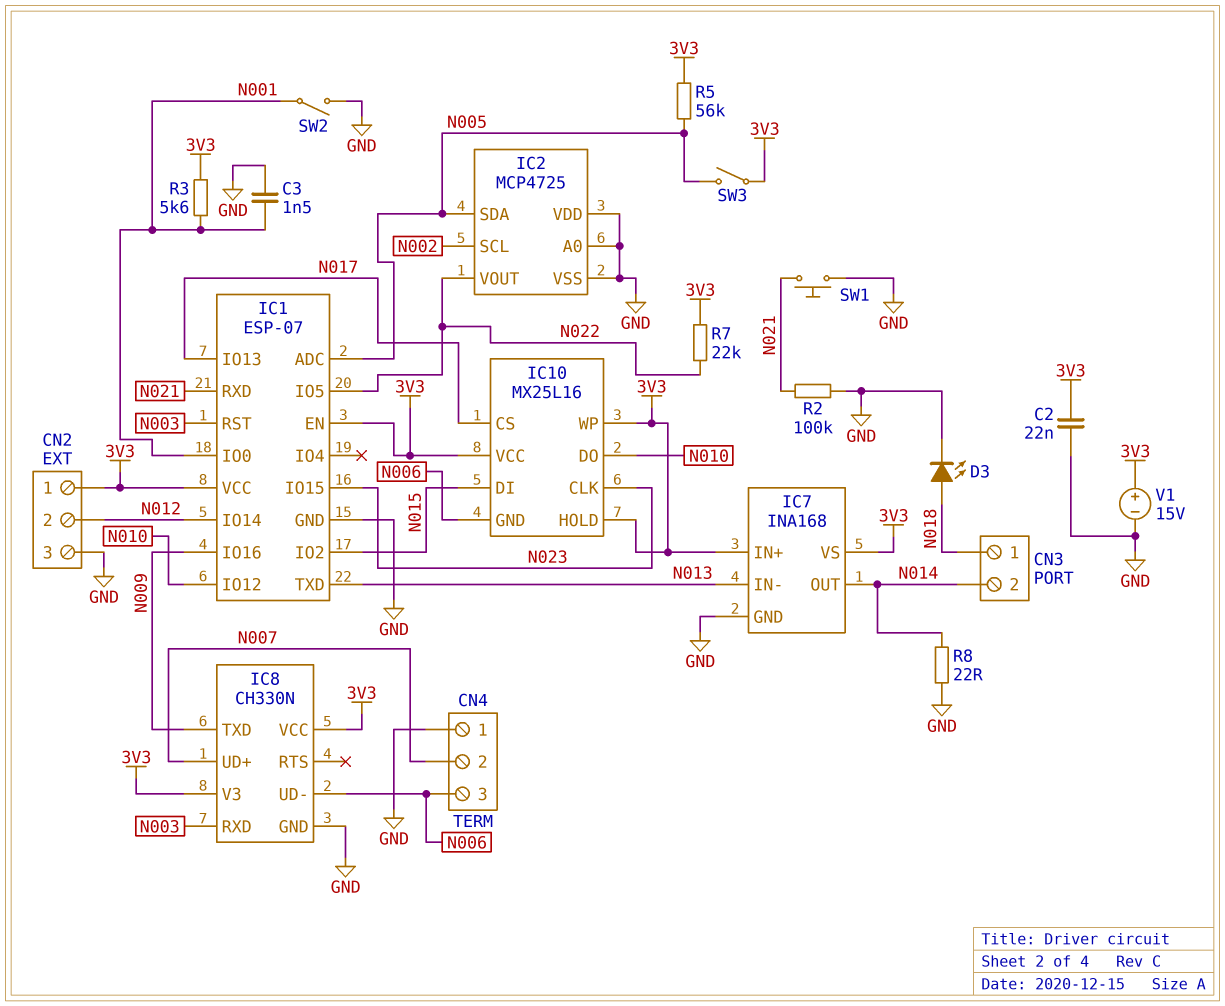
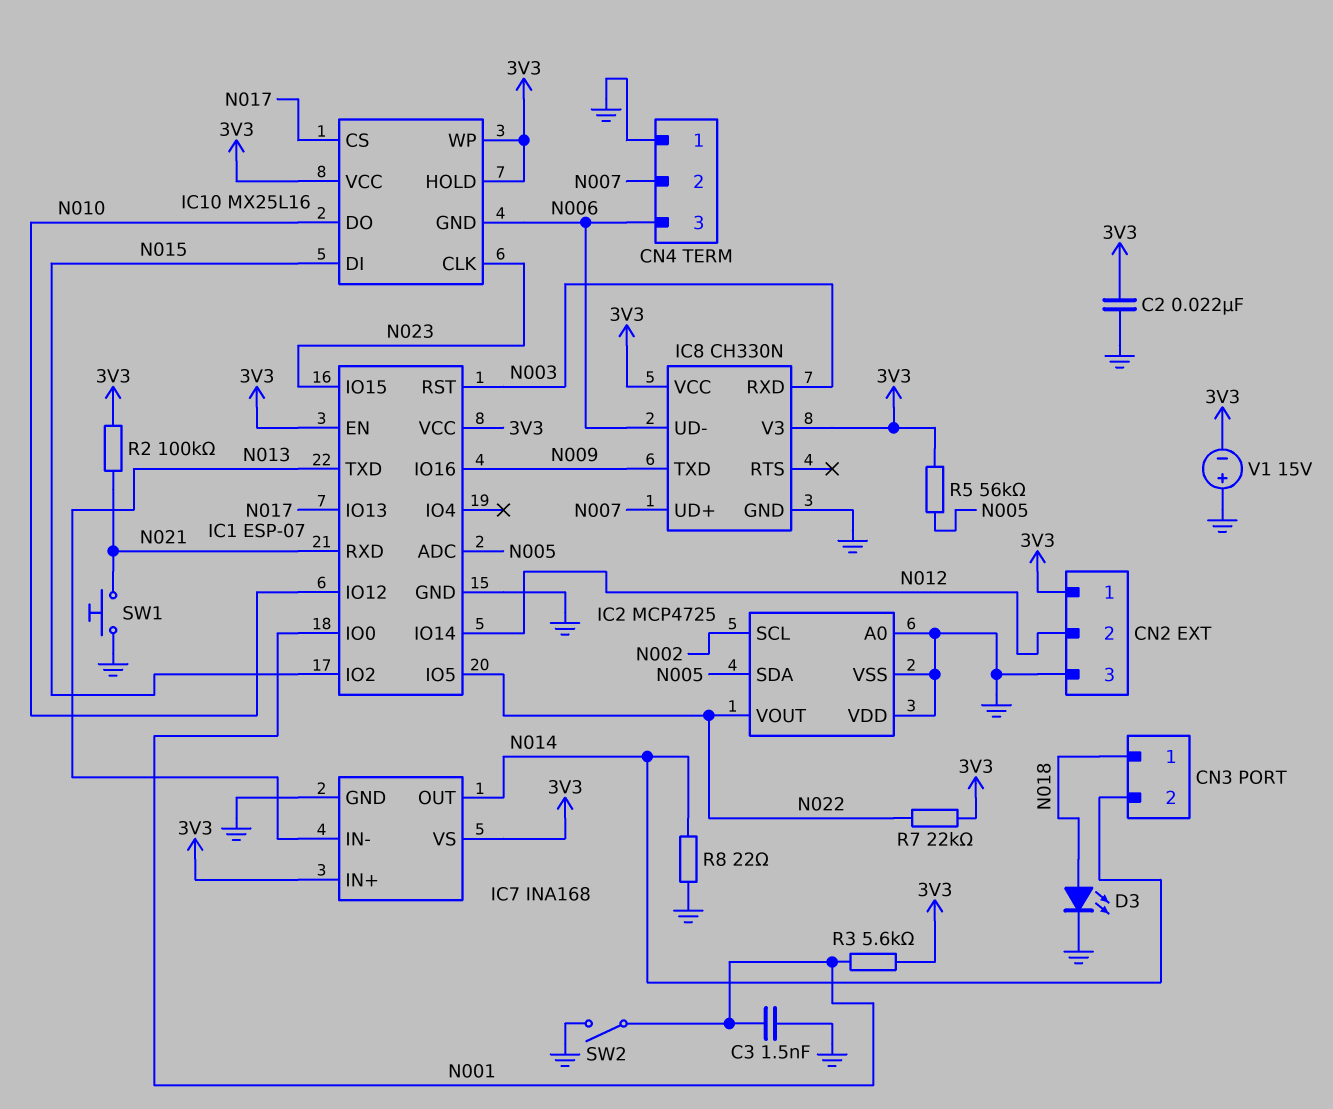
R2: 100k (GND, N021) -> 100k (3V3, N021)
SW3: switch (3V3, N005) -> none
V1: 15V (plus 3V3, minus GND) -> 15V (plus GND, minus 3V3)

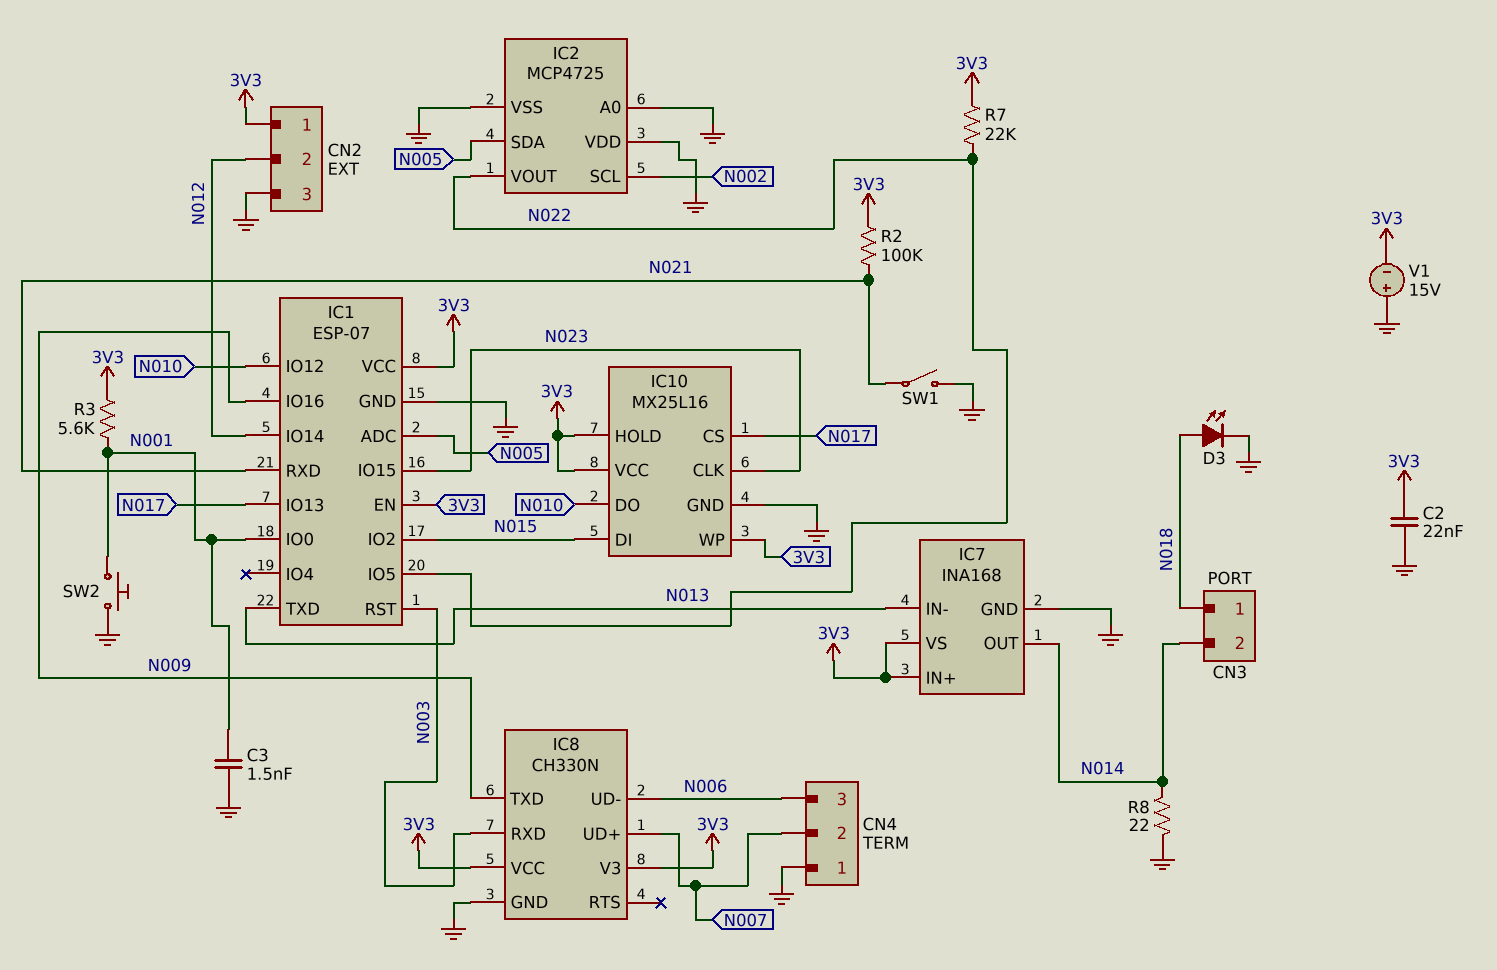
IC10 pin GND: N006 -> GND
R5: 56k (3V3, N005) -> none
SW1: button (GND, N021) -> switch (GND, N021)
SW2: switch (GND, N001) -> button (GND, N001)

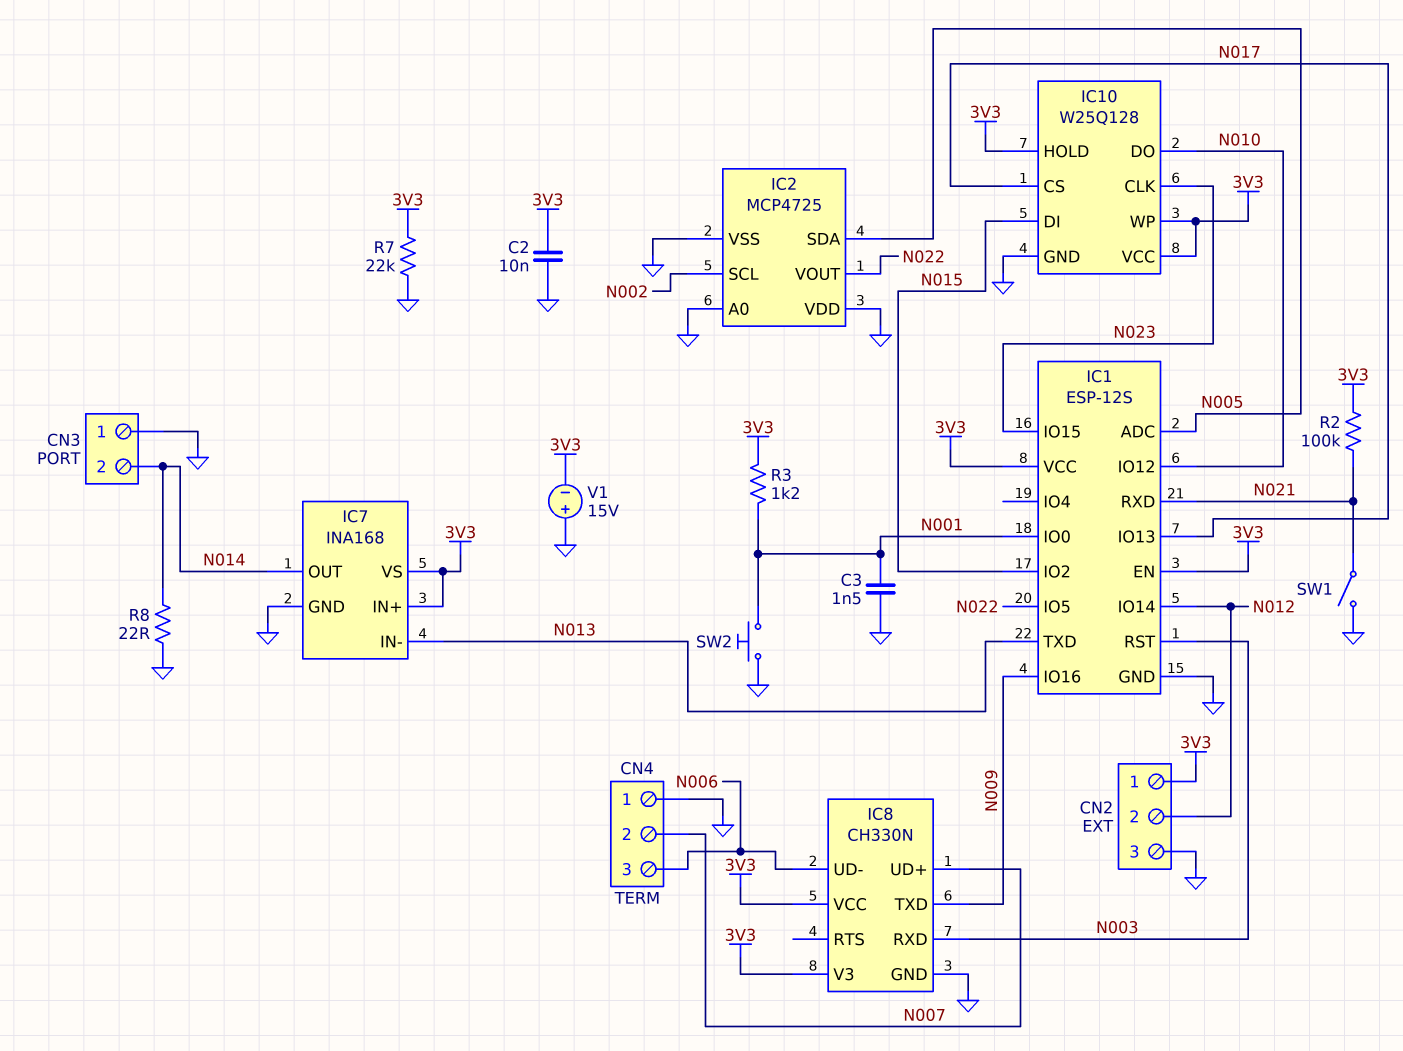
C2: 22nF (3V3, GND) -> 10nF (3V3, GND)
CN3 pin 1: N018 -> GND
D3: LED (A N018, K GND) -> none
IC1: ESP-07 -> ESP-12S
IC10: MX25L16 -> W25Q128
R3: 5.6k (3V3, N001) -> 1.2k (3V3, N001)
R7: 22k (3V3, N022) -> 22k (3V3, GND)

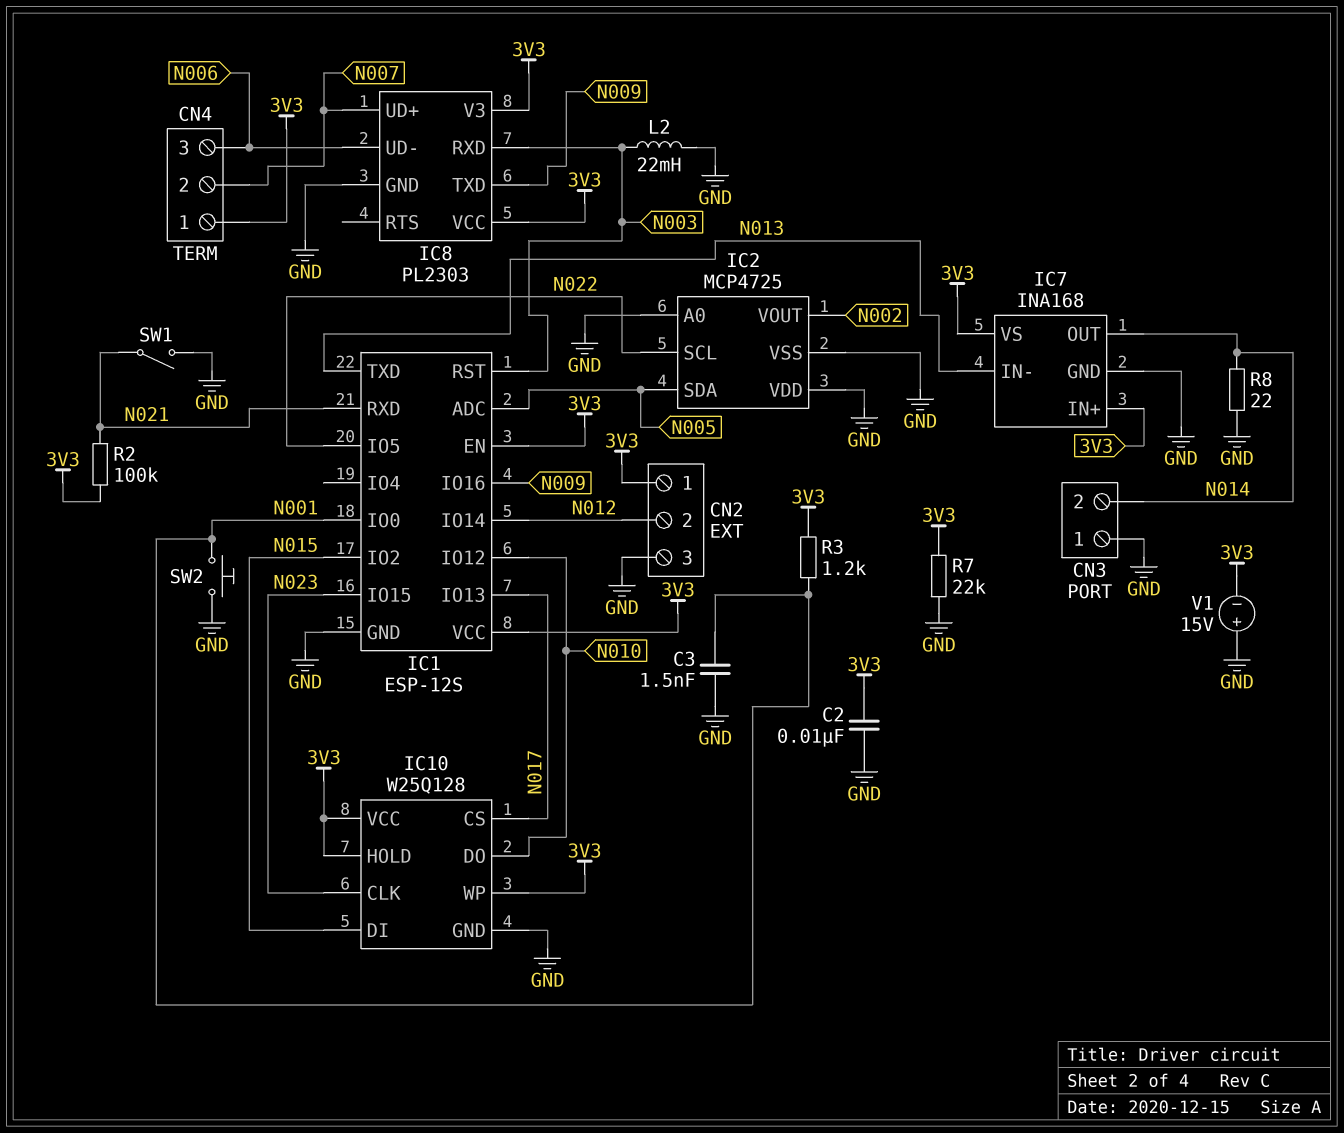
CN4 pin 1: GND -> 3V3
IC2 pin SCL: N002 -> N022
IC2 pin VOUT: N022 -> N002
IC8: CH330N -> PL2303
L2: none -> 22mH (GND, N003)

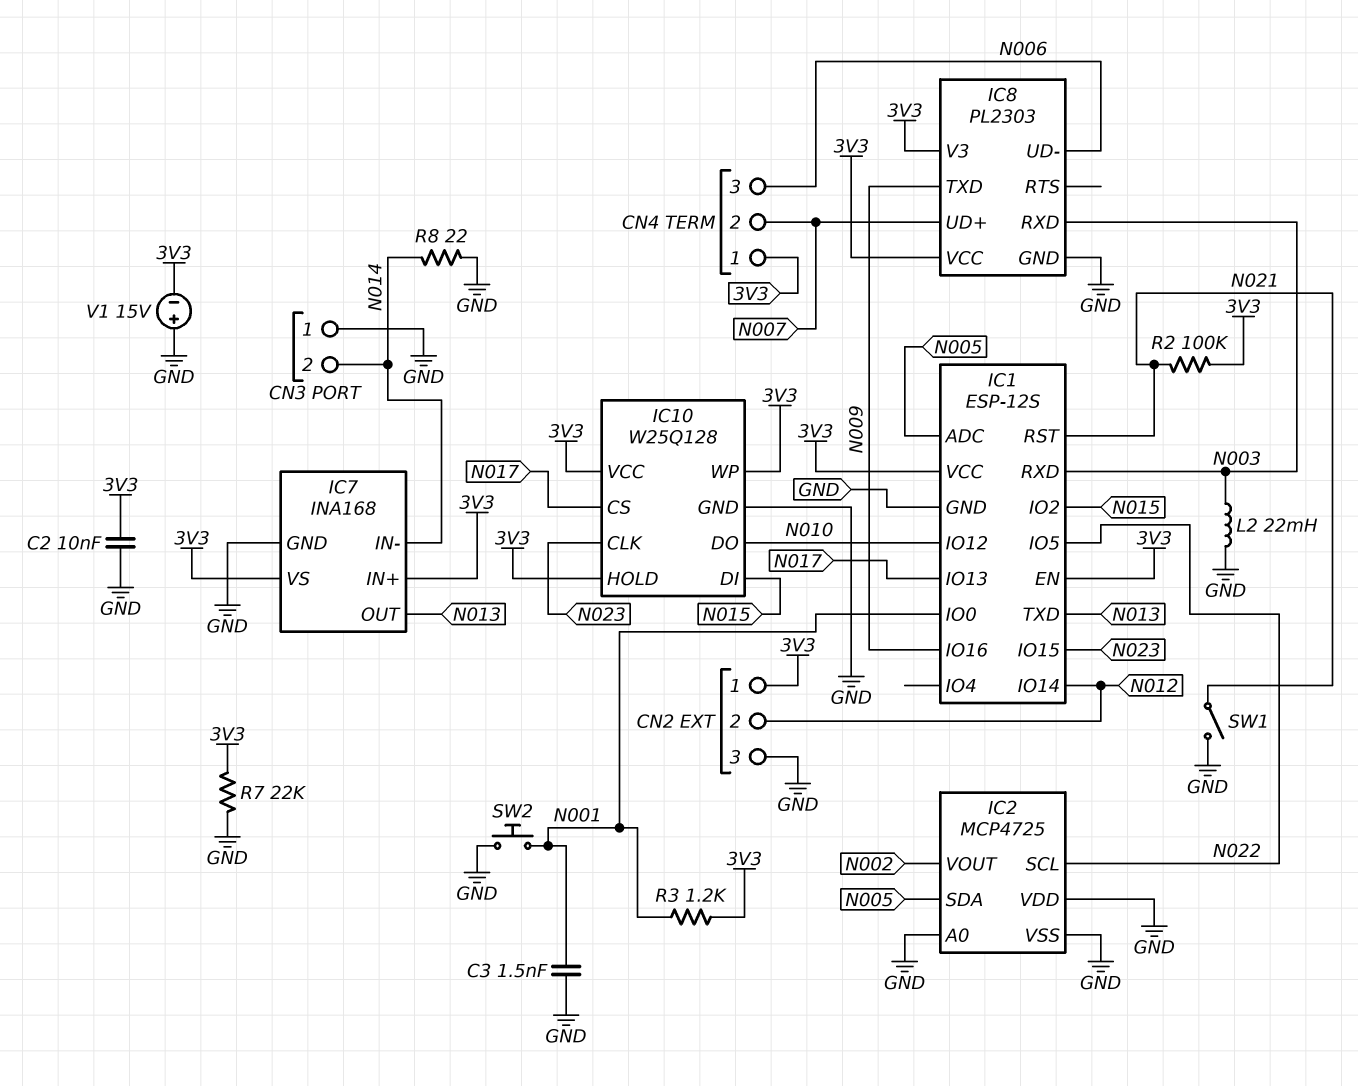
IC1 pin RST: N003 -> N021
IC1 pin RXD: N021 -> N003
IC7 pin IN-: N013 -> N014
IC7 pin OUT: N014 -> N013

